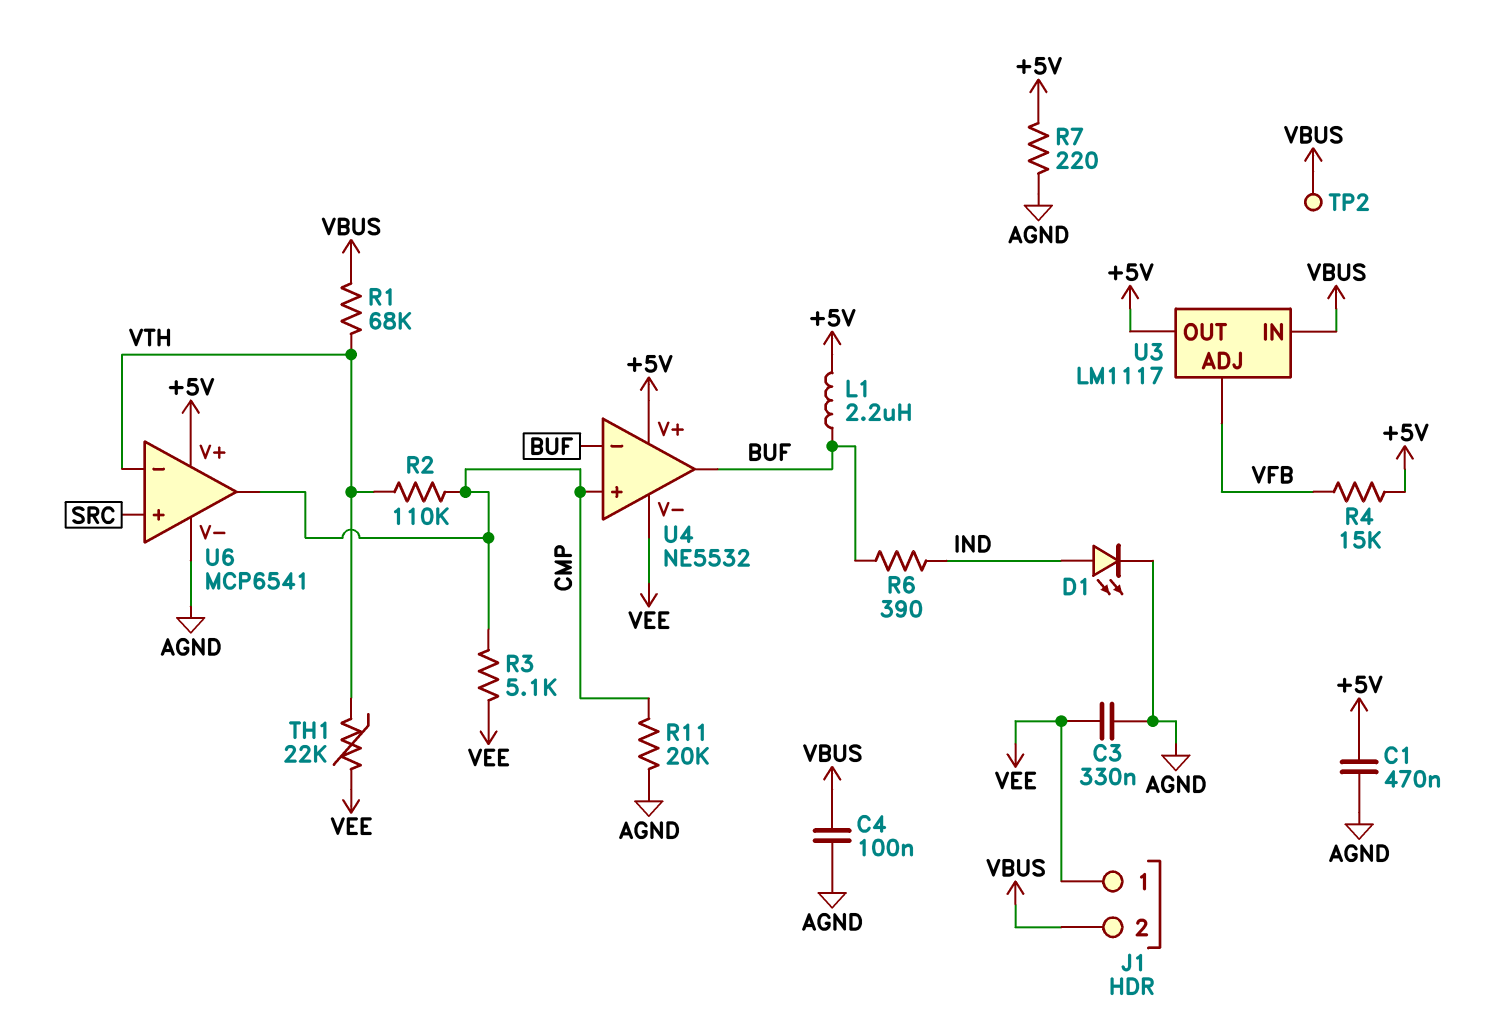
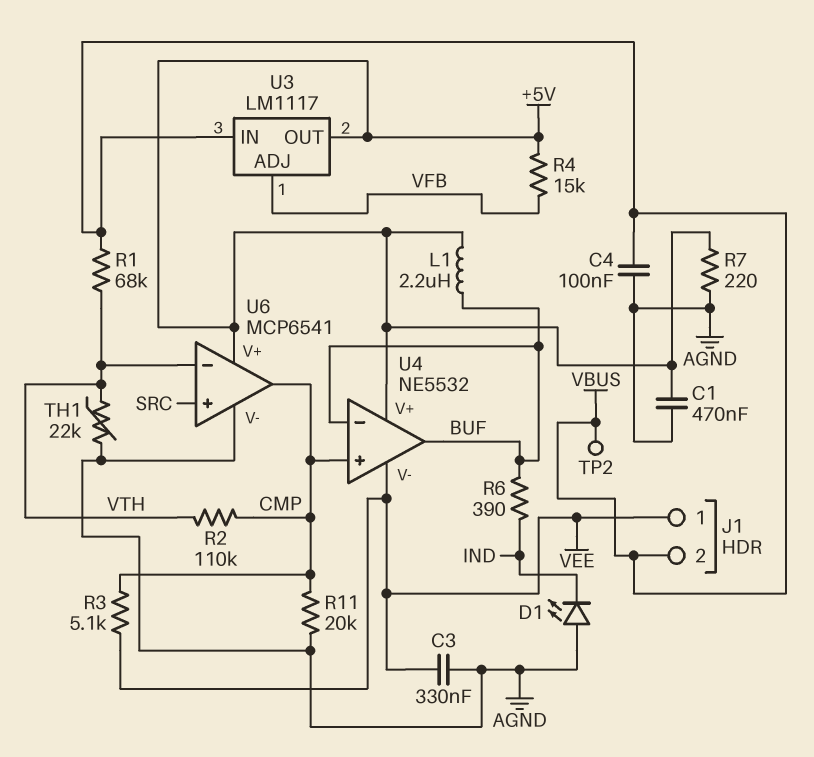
D1: LED (A IND, K AGND) -> LED (A AGND, K IND)
TH1: 22k (VEE, VTH) -> 22k (AGND, VTH)

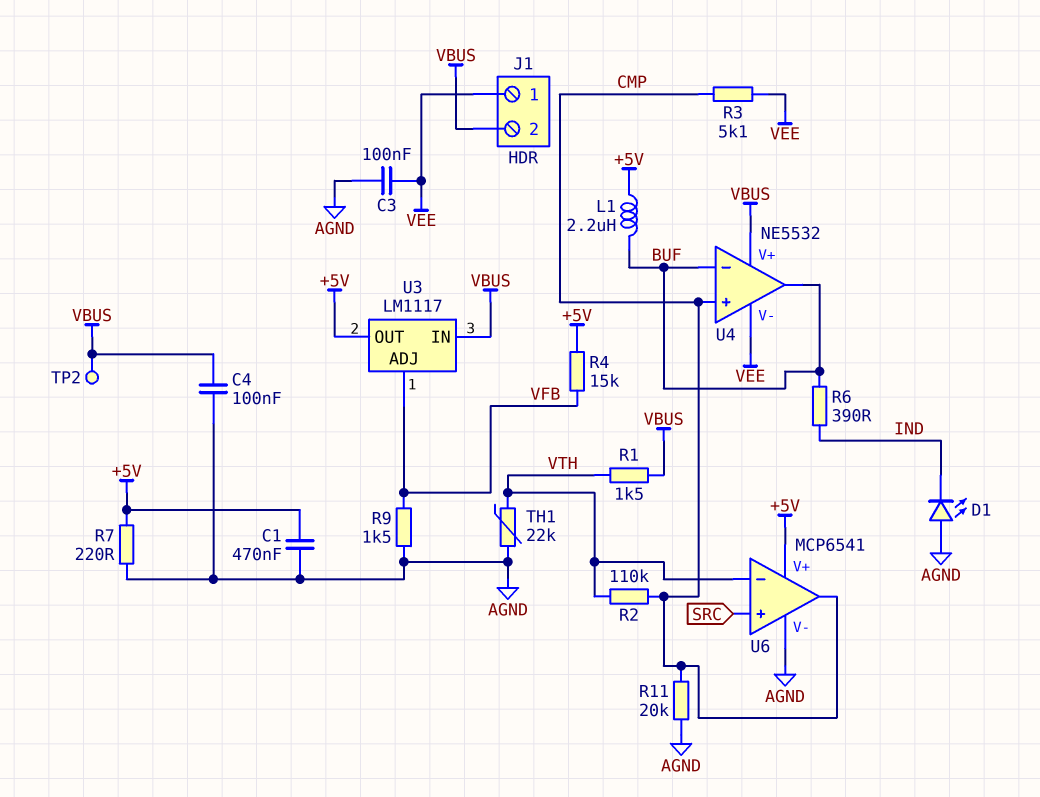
C3: 330nF (AGND, VEE) -> 100nF (AGND, VEE)
R1: 68k (VBUS, VTH) -> 1.5k (VBUS, VTH)
R9: none -> 1.5k (AGND, VFB)
U4 pin V+: +5V -> VBUS

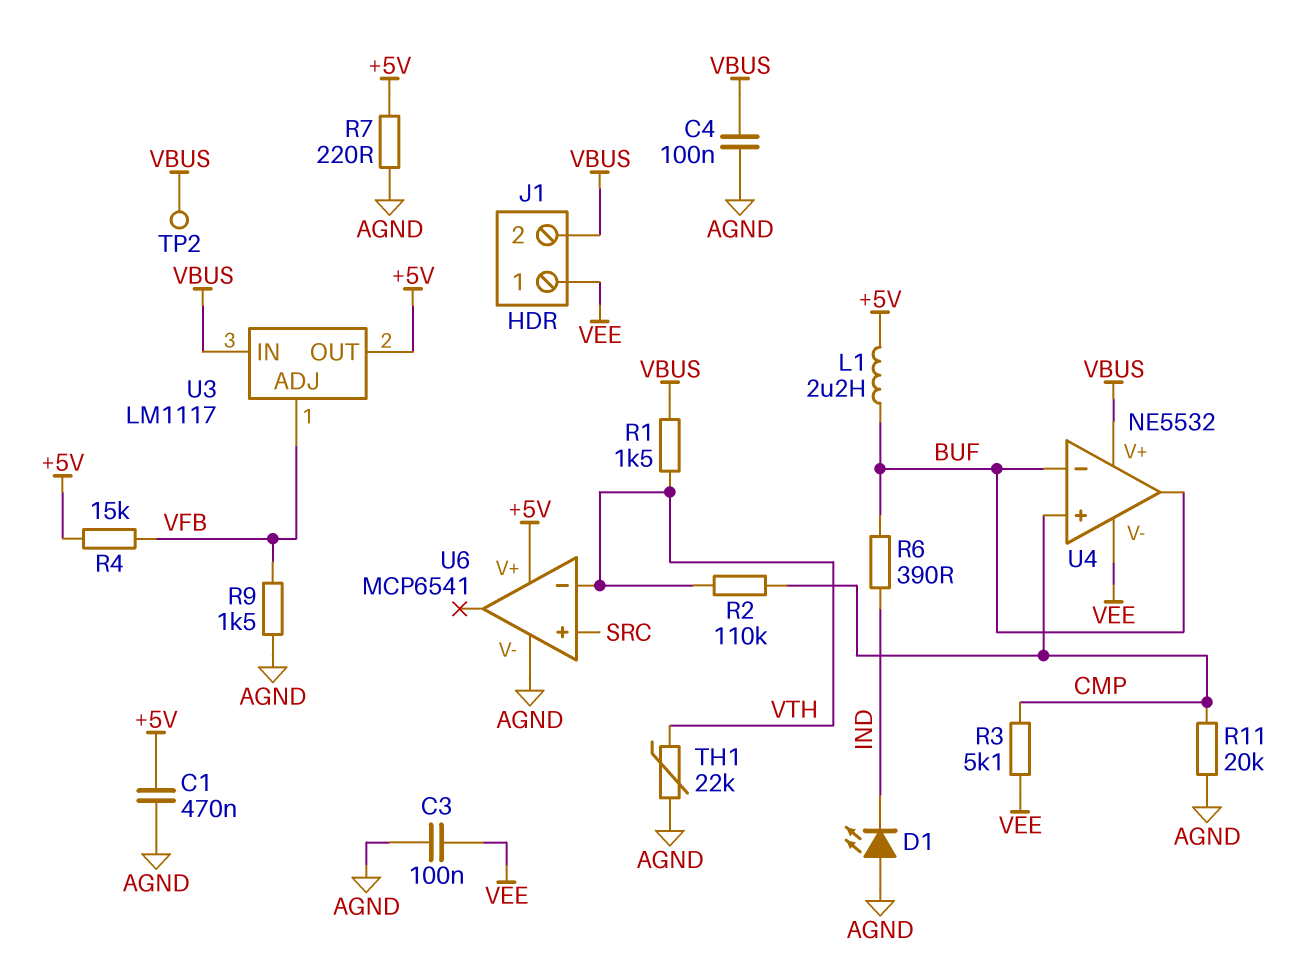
U6 pin out: CMP -> none

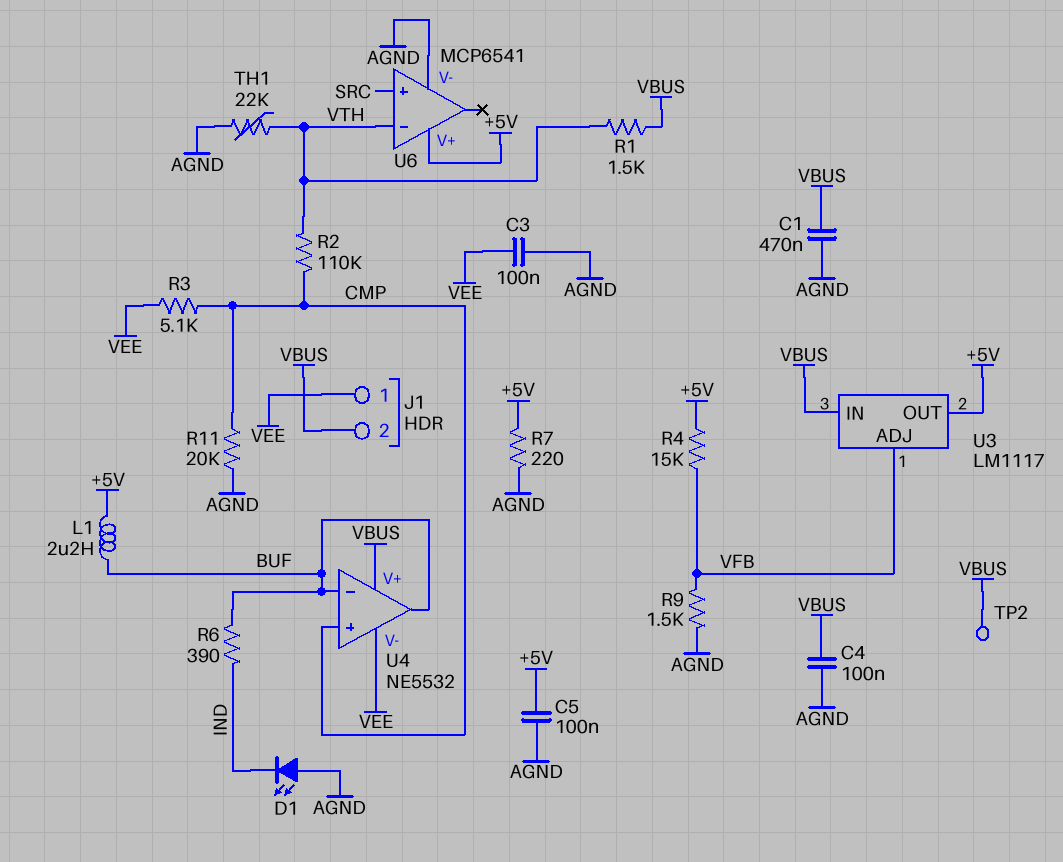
C1: 470nF (+5V, AGND) -> 470nF (AGND, VBUS)
C5: none -> 100nF (+5V, AGND)

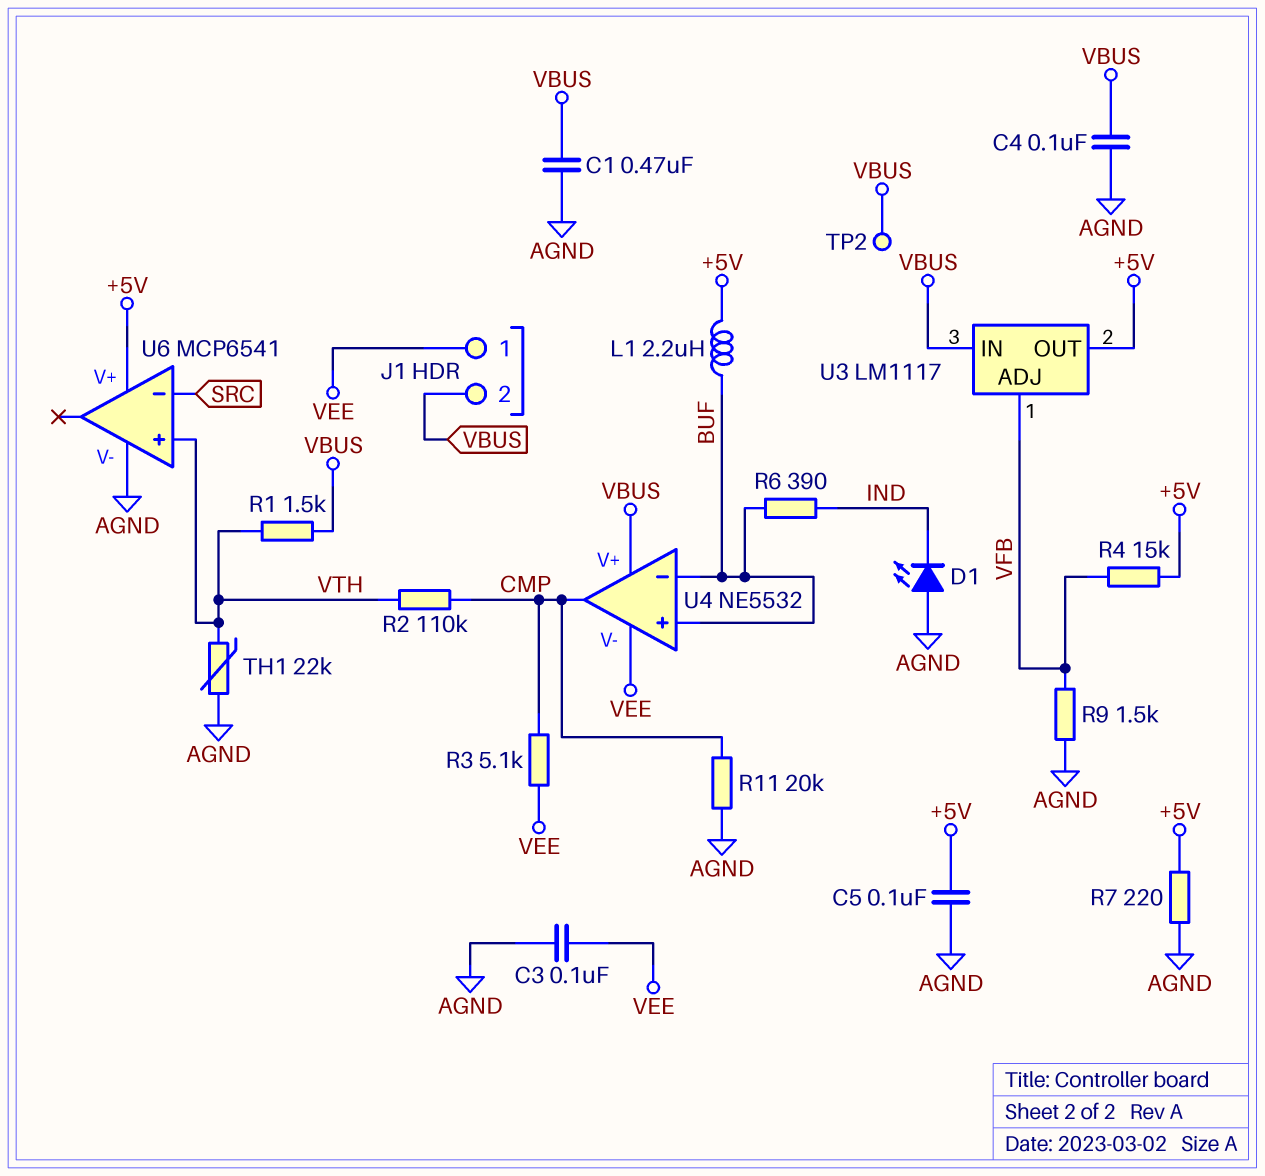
U4 pin in+: CMP -> BUF
U4 pin out: BUF -> CMP
U6 pin in+: SRC -> VTH
U6 pin in-: VTH -> SRC

